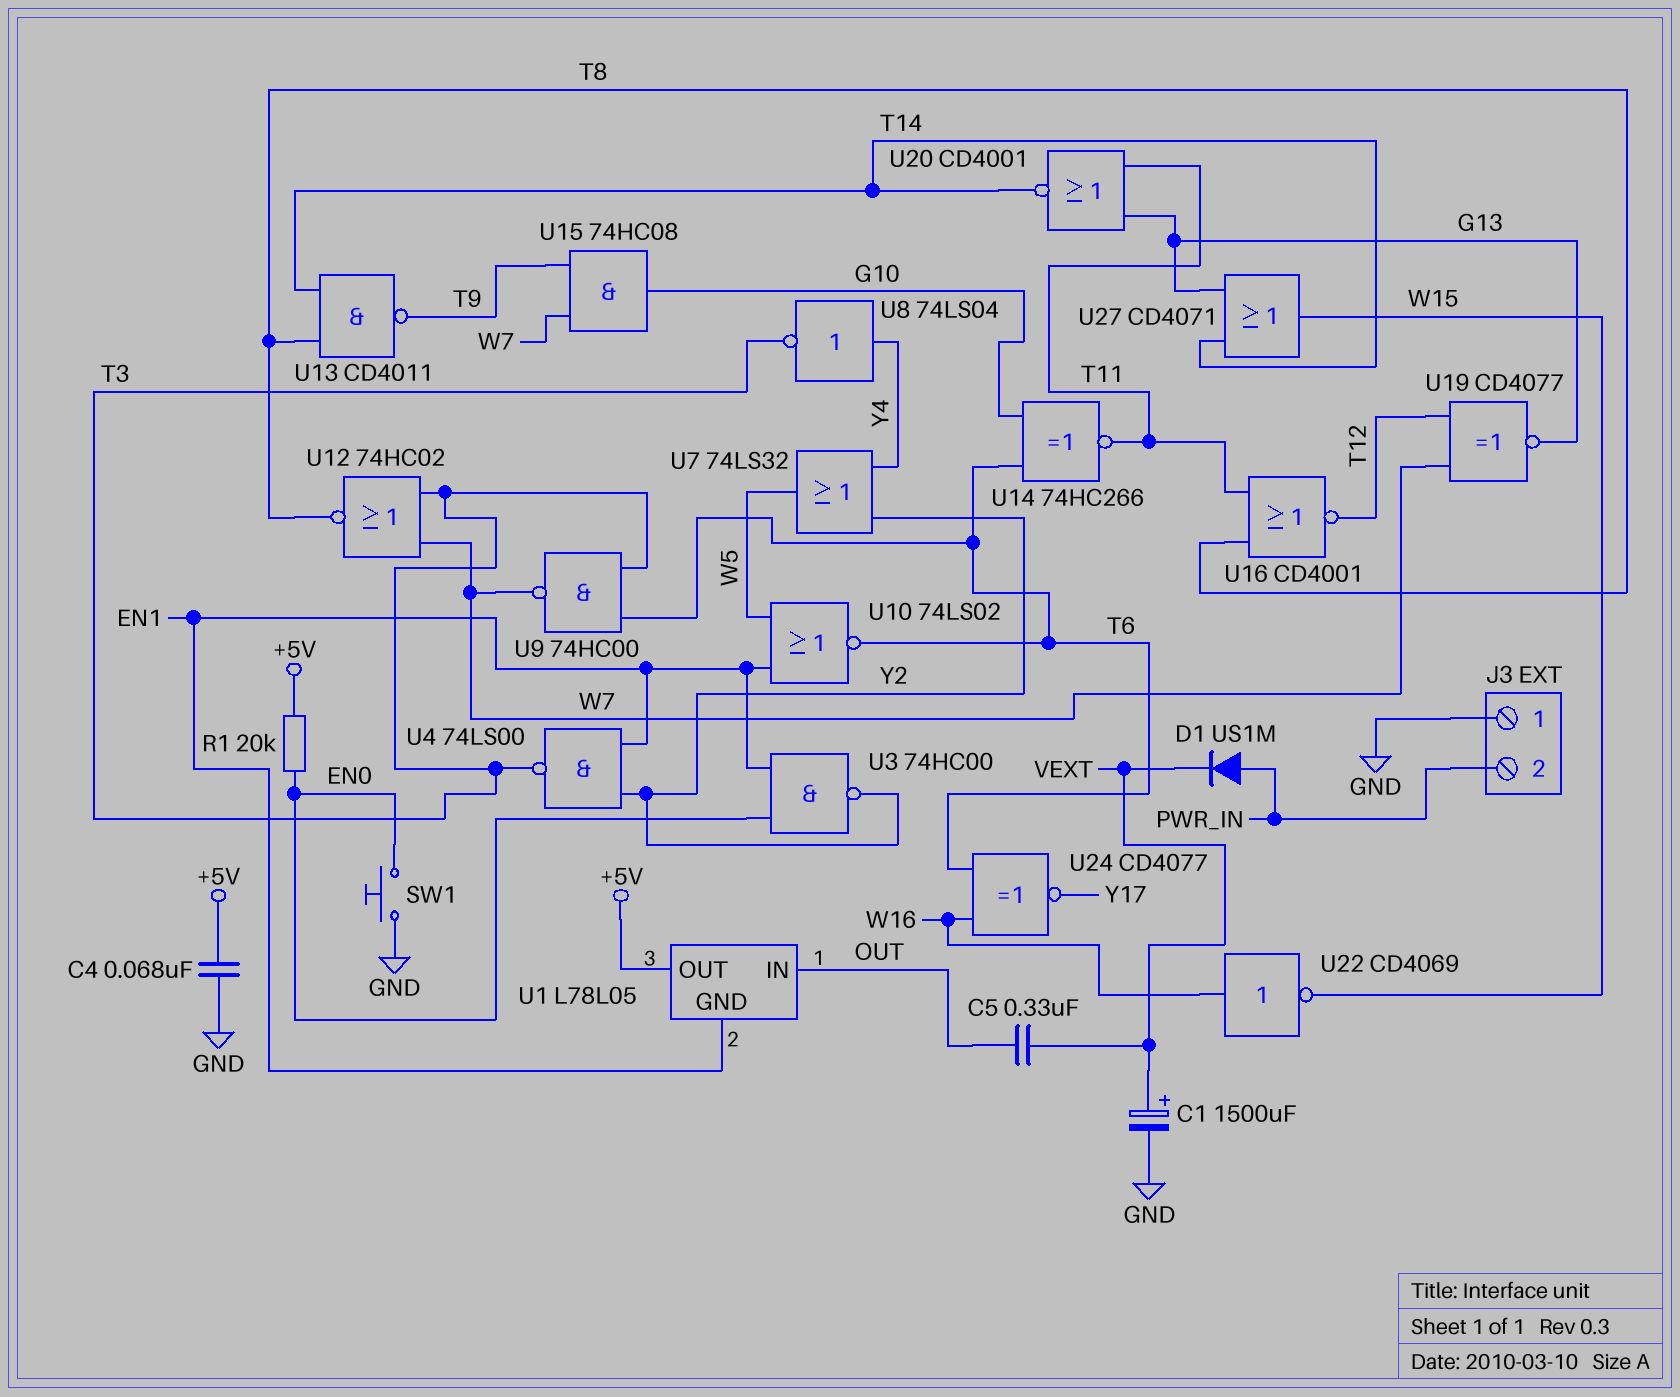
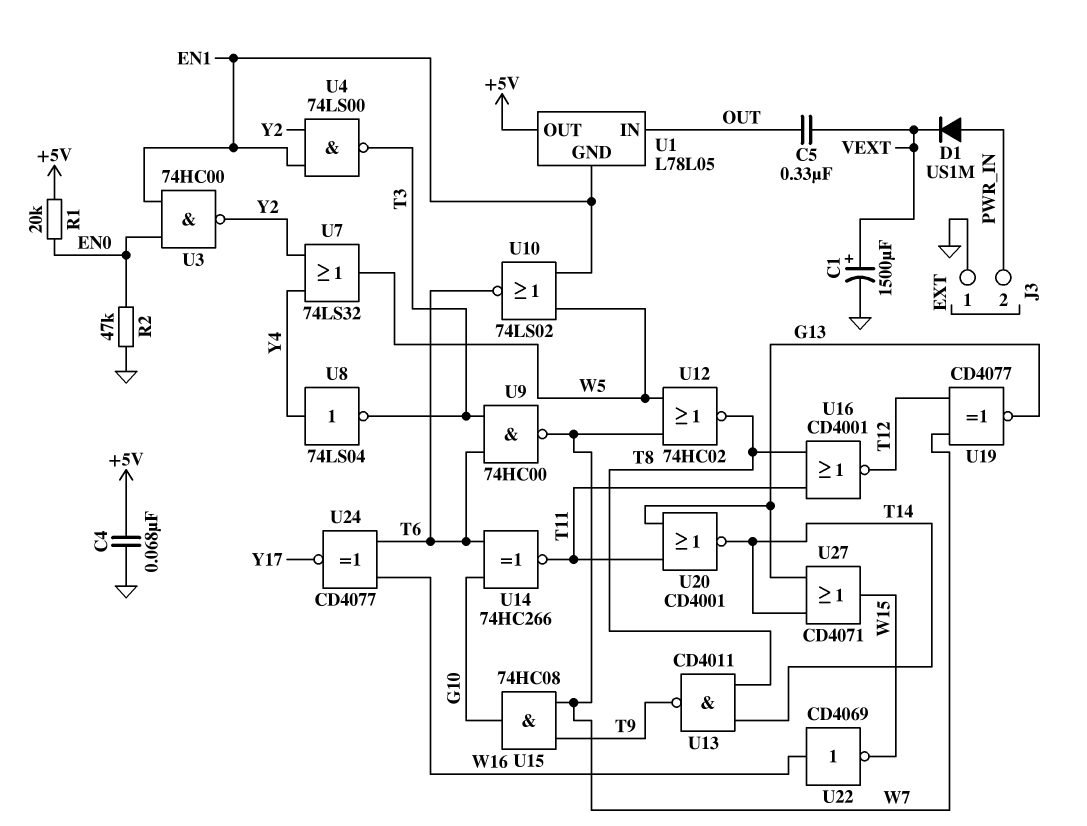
R2: none -> 47k (EN0, GND)
SW1: button (EN0, GND) -> none
U12: NOR 74HC02 (in T3, in W7, out T8) -> NOR 74HC02 (in W5, in W7, out T8)

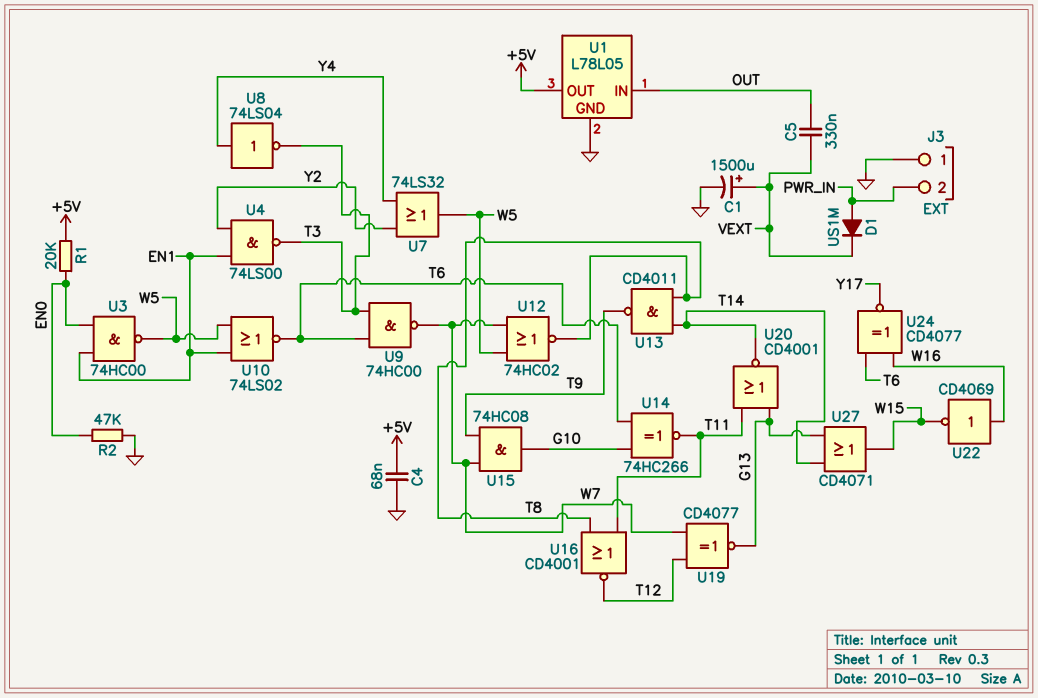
U1 pin GND: EN1 -> GND
U3: NAND 74HC00 (in EN0, in EN1, out Y2) -> NAND 74HC00 (in EN0, in EN1, out W5)

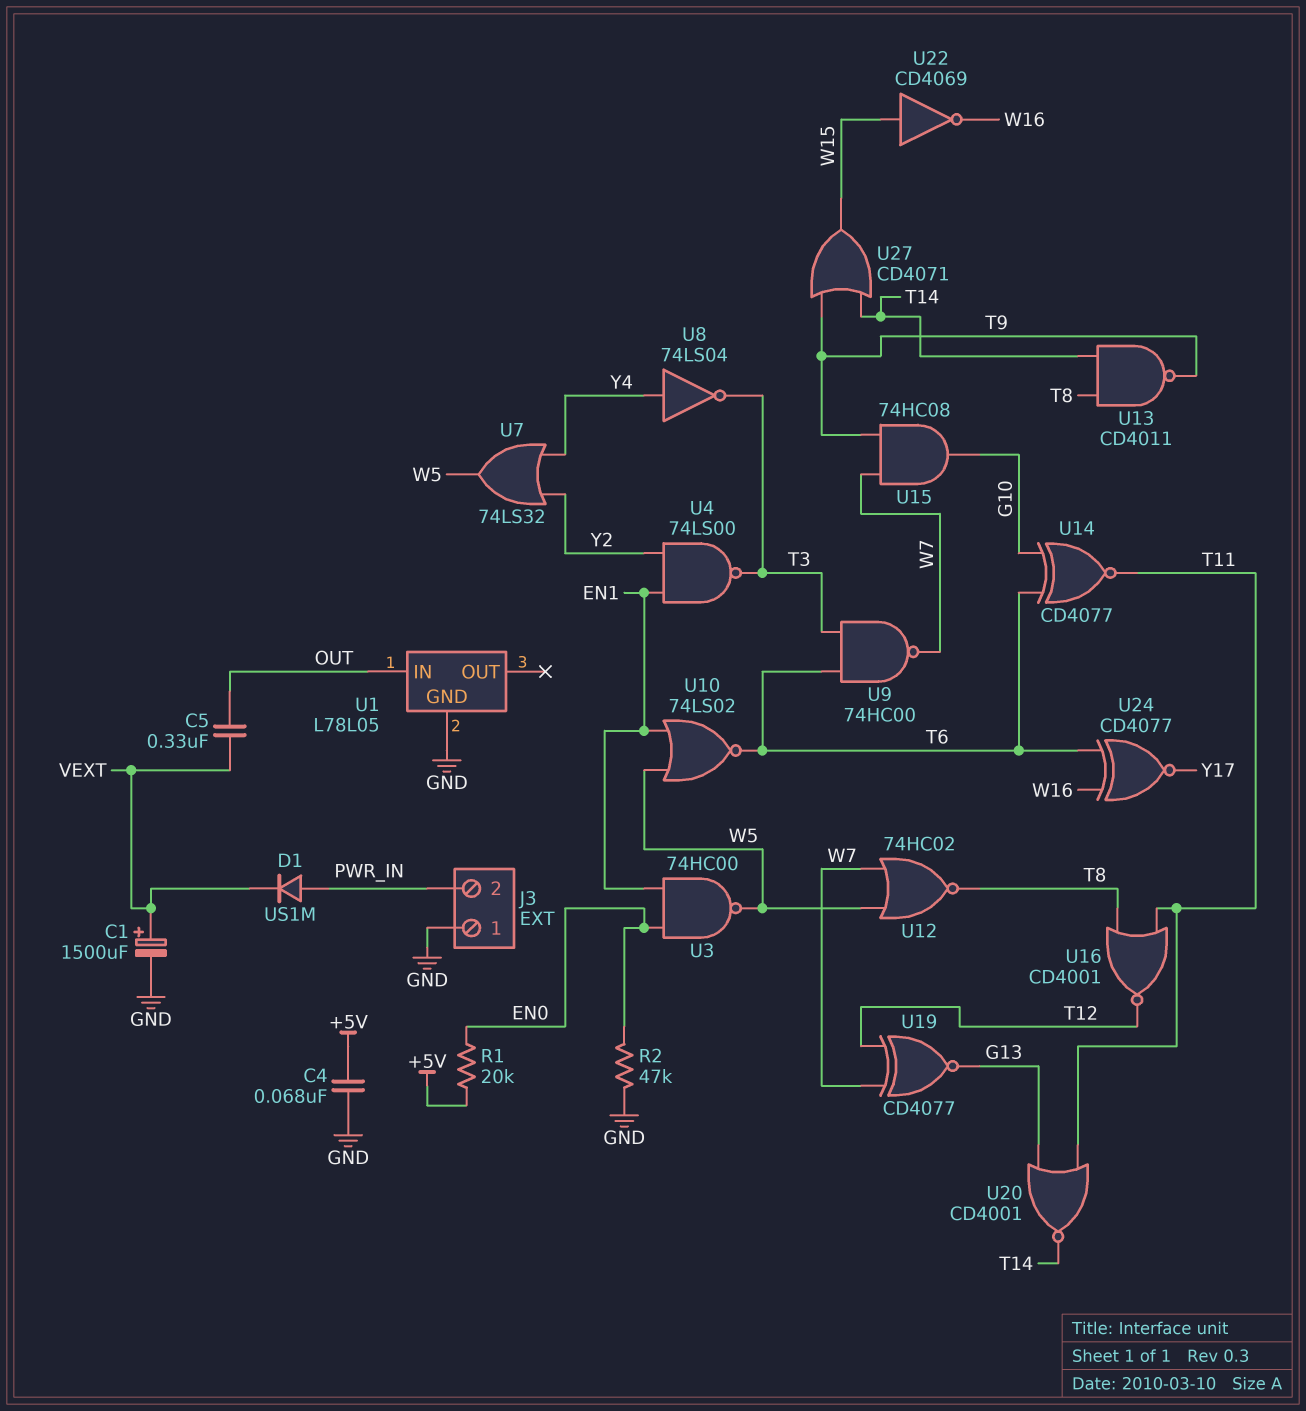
U1 pin OUT: +5V -> none
U14: XNOR 74HC266 (in G10, in T6, out T11) -> XNOR CD4077 (in G10, in T6, out T11)
U22: NOT CD4069 (in W16, out W15) -> NOT CD4069 (in W15, out W16)
U27: OR CD4071 (in G13, in T14, out W15) -> OR CD4071 (in T9, in T14, out W15)

